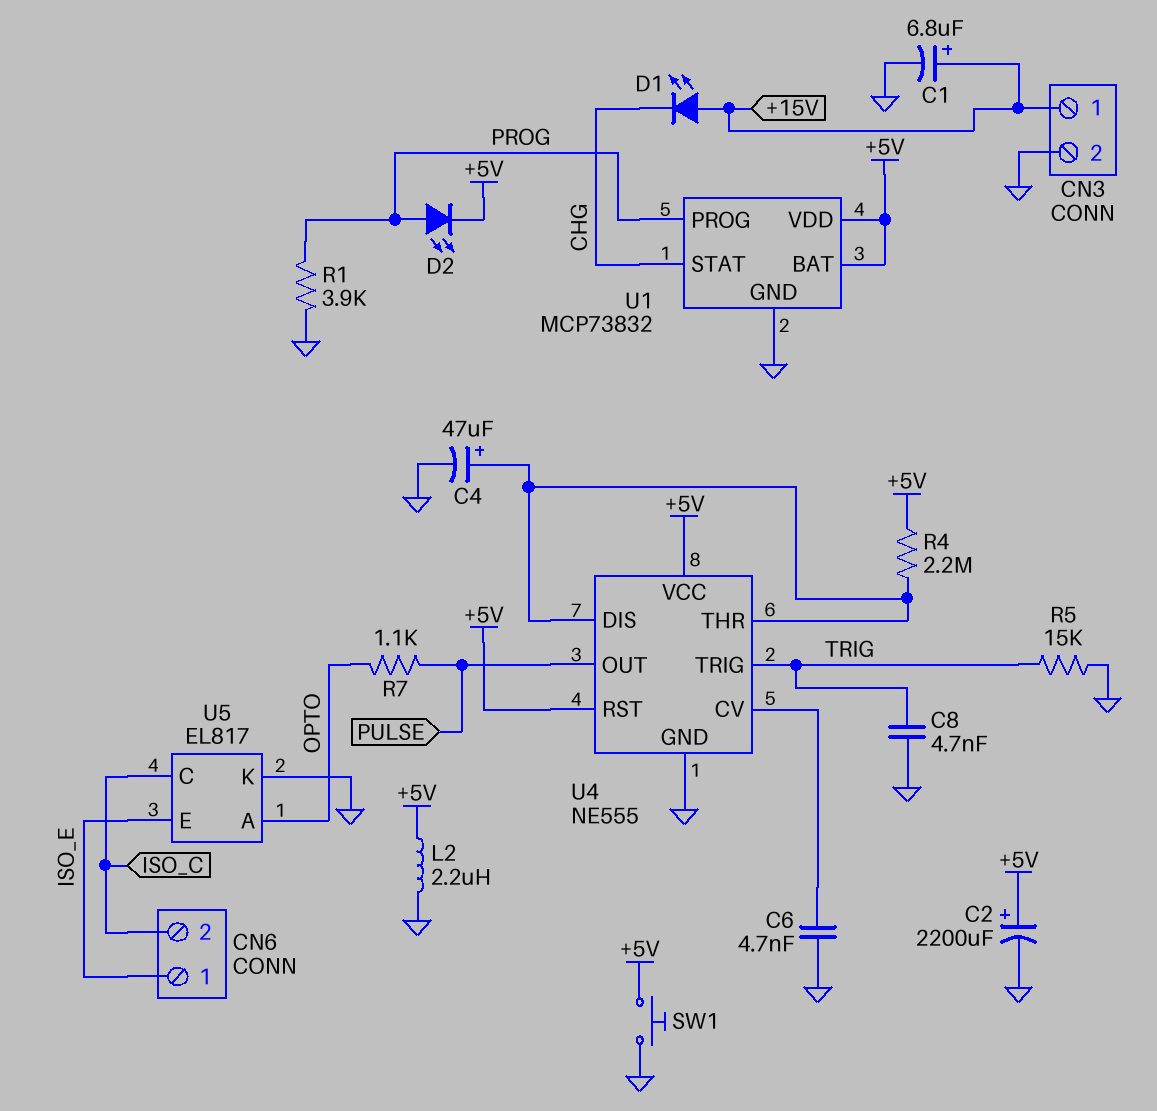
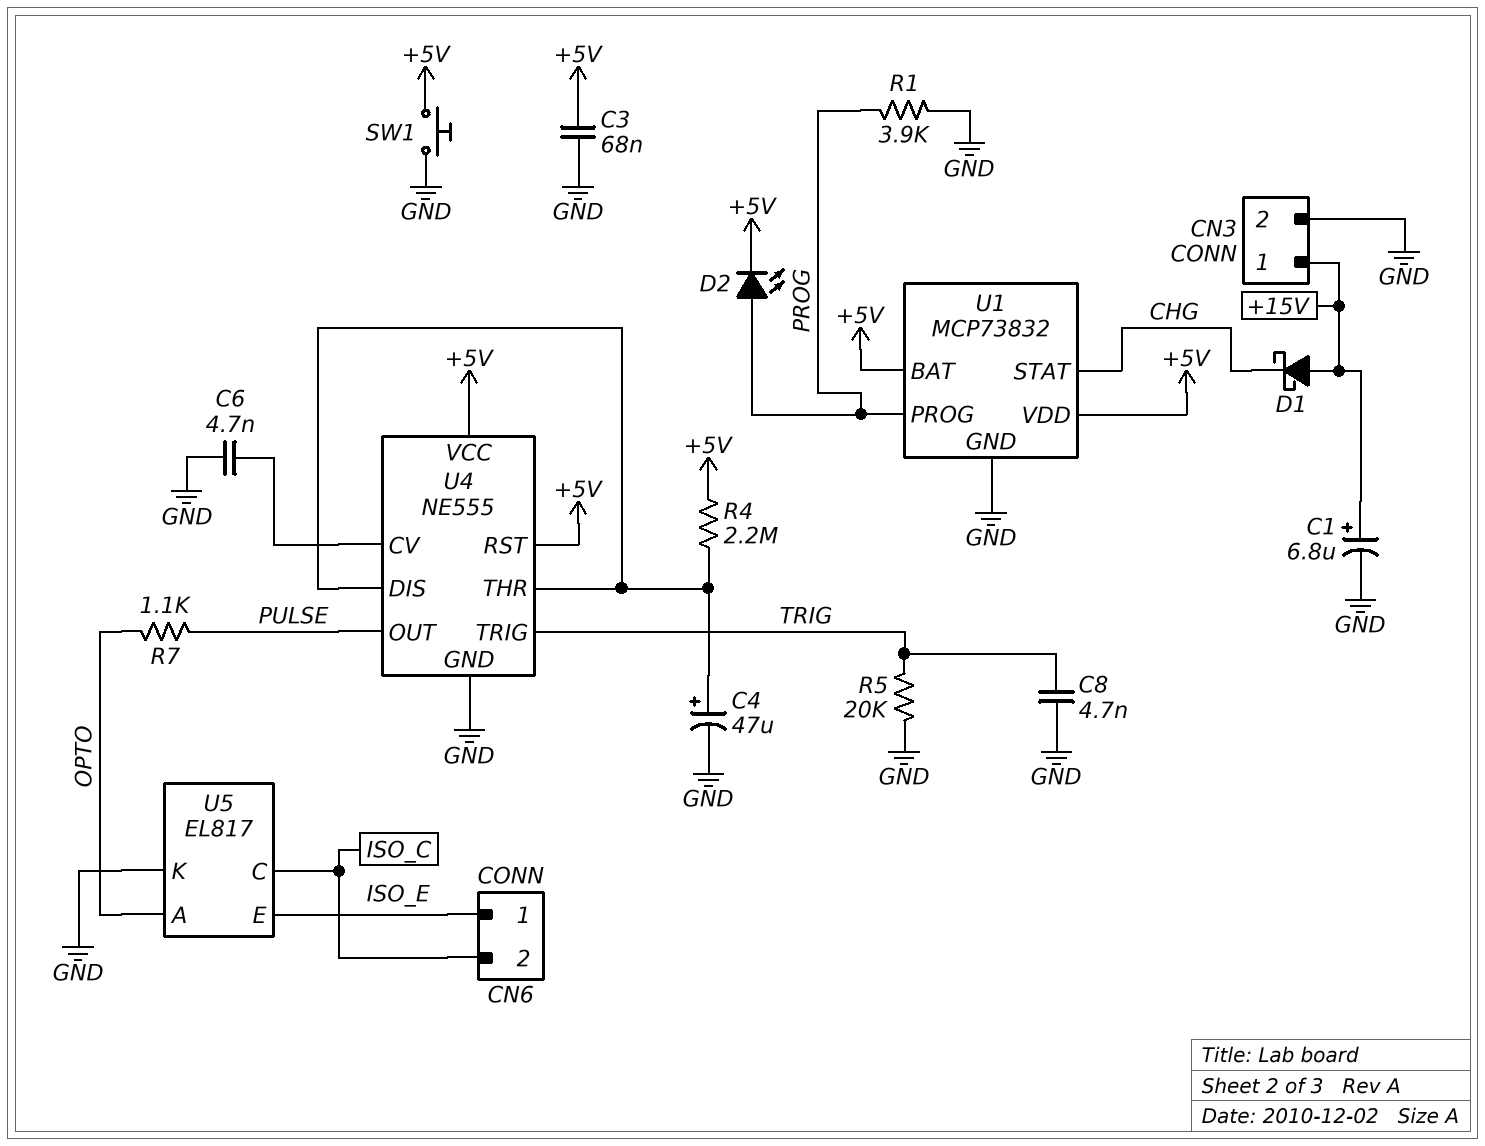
C2: 2200uF (plus +5V, minus GND) -> none
C3: none -> 68nF (+5V, GND)
D1: LED (A +15V, K CHG) -> schottky (A +15V, K CHG)
L2: 2.2uH (+5V, GND) -> none
R5: 15k (GND, TRIG) -> 20k (GND, TRIG)

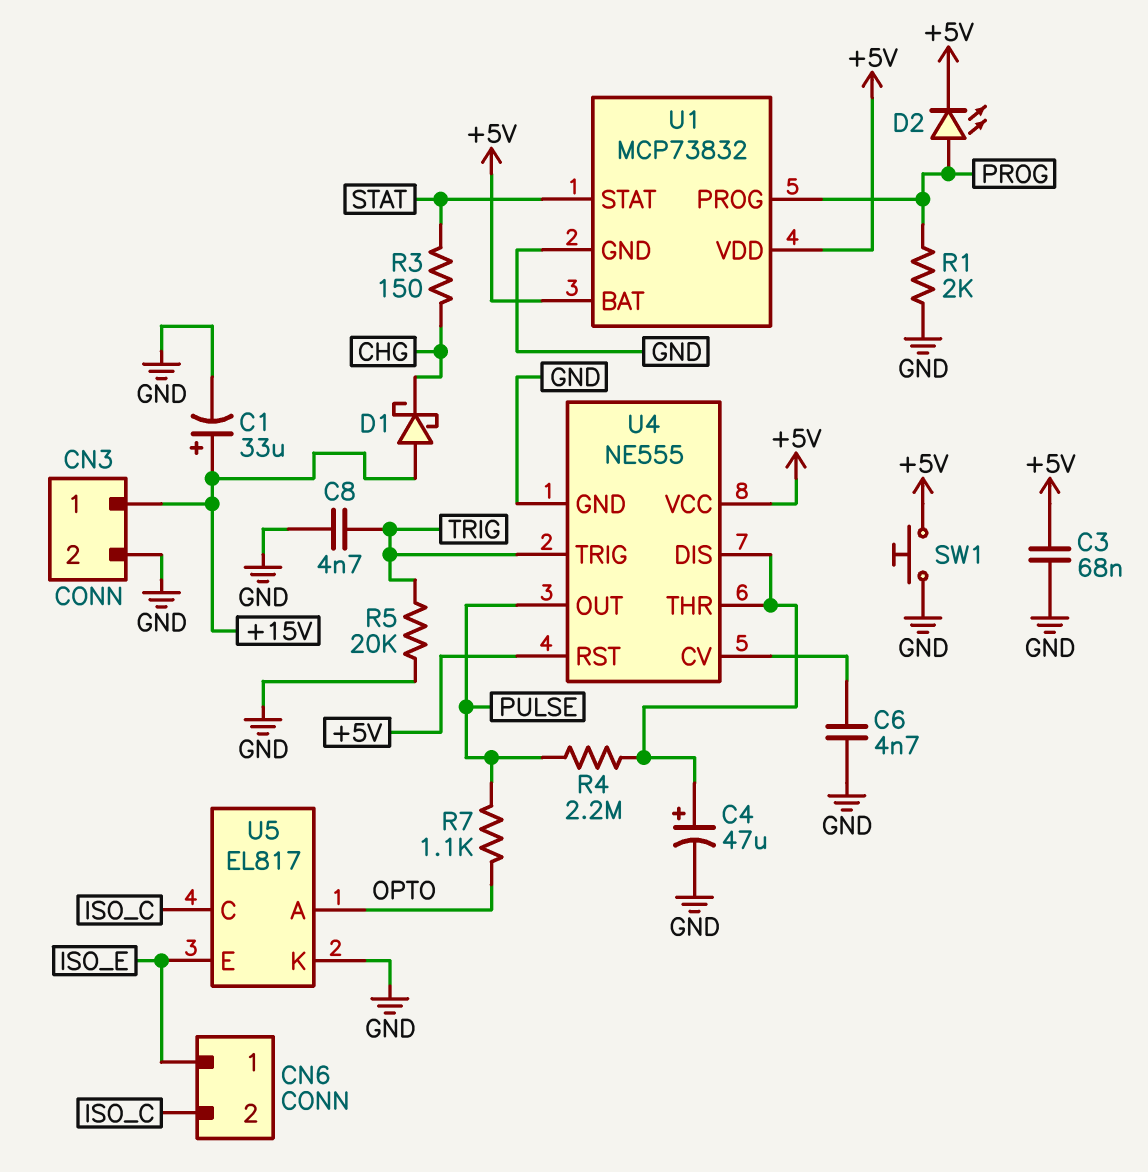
C1: 6.8uF (plus +15V, minus GND) -> 33uF (plus +15V, minus GND)
R1: 3.9k (GND, PROG) -> 2k (GND, PROG)
R3: none -> 150 (CHG, STAT)
R4: 2.2M (+5V, U4/DIS) -> 2.2M (PULSE, U4/DIS)
U1 pin STAT: CHG -> STAT

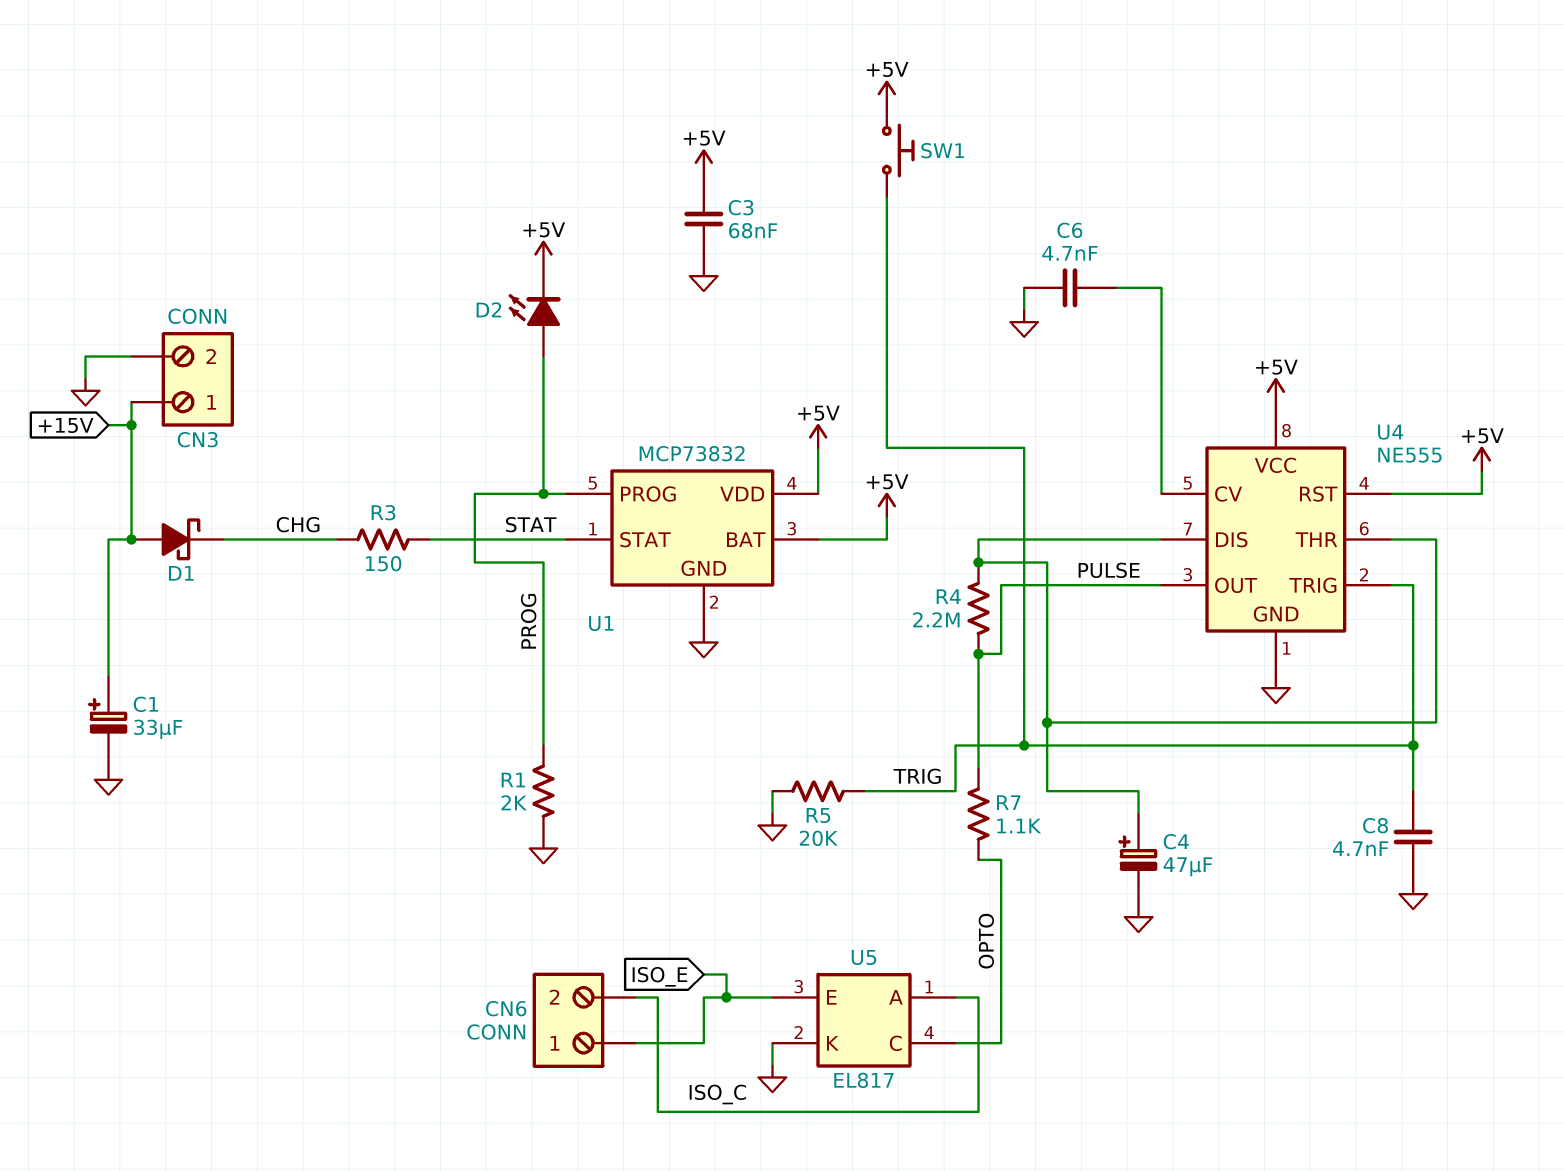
SW1: button (+5V, GND) -> button (+5V, TRIG)
U5 pin A: OPTO -> ISO_C
U5 pin C: ISO_C -> OPTO

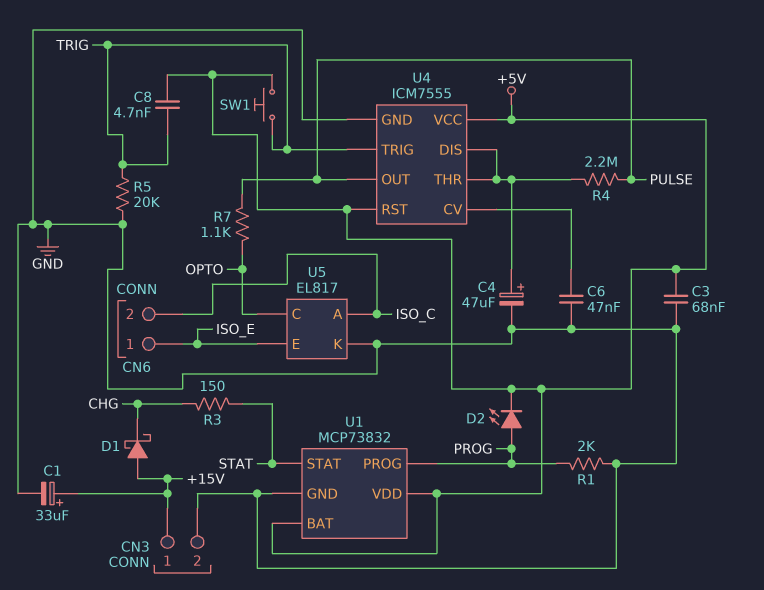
C6: 4.7nF (GND, U4/CV) -> 47nF (GND, U4/CV)
C8: 4.7nF (GND, TRIG) -> 4.7nF (+5V, TRIG)
U4: NE555 -> ICM7555

